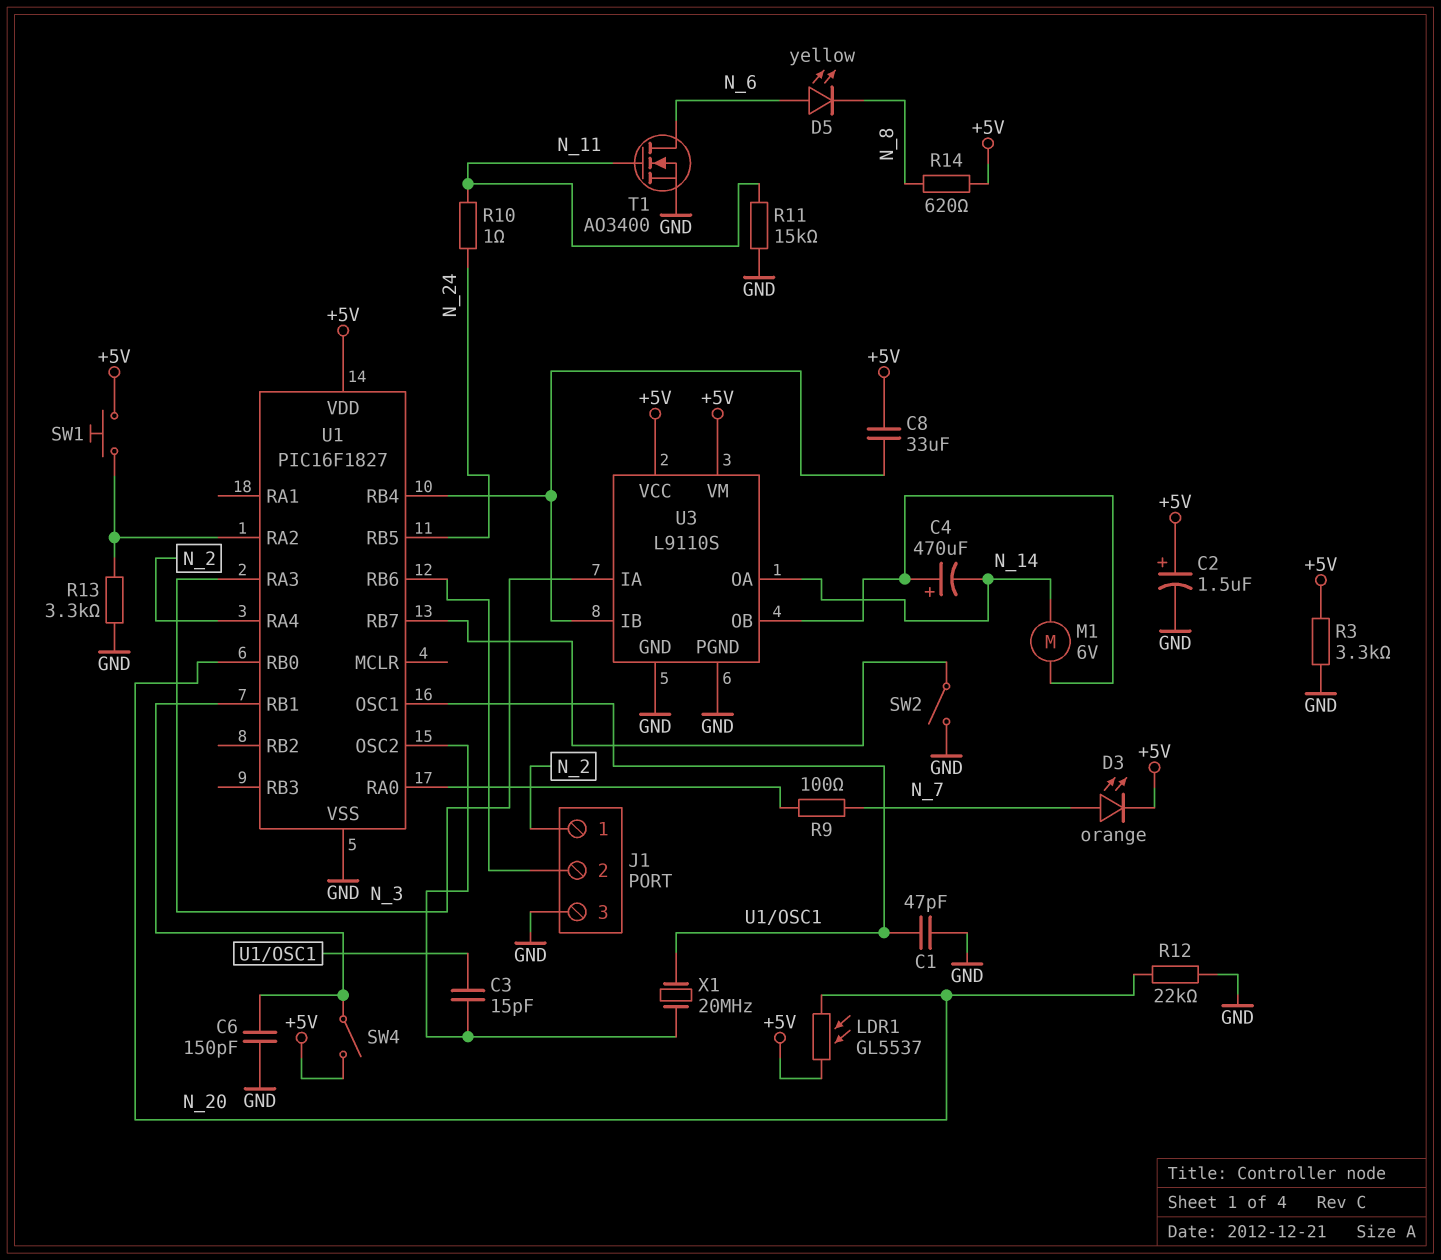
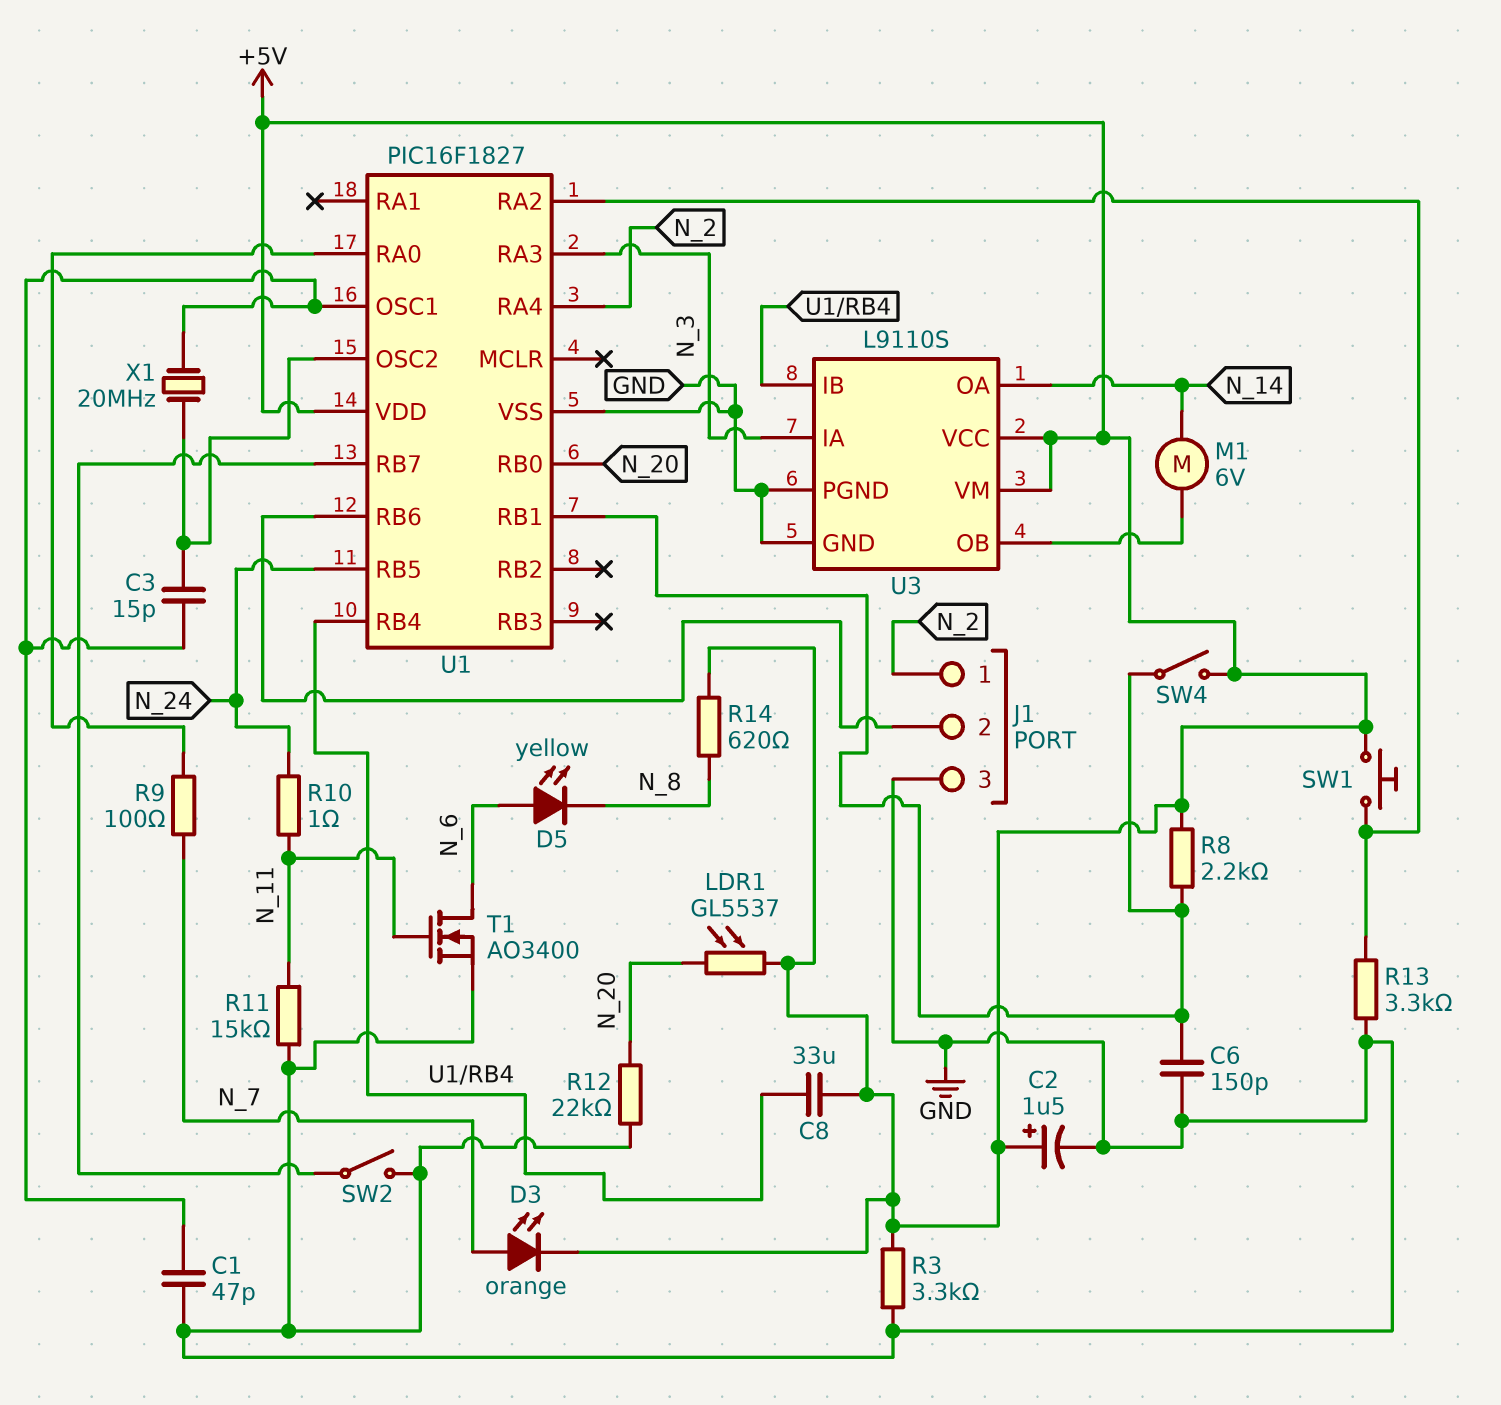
C4: 470uF (plus U3/OB, minus N_14) -> none
R8: none -> 2.2k (+5V, U1/RB1)

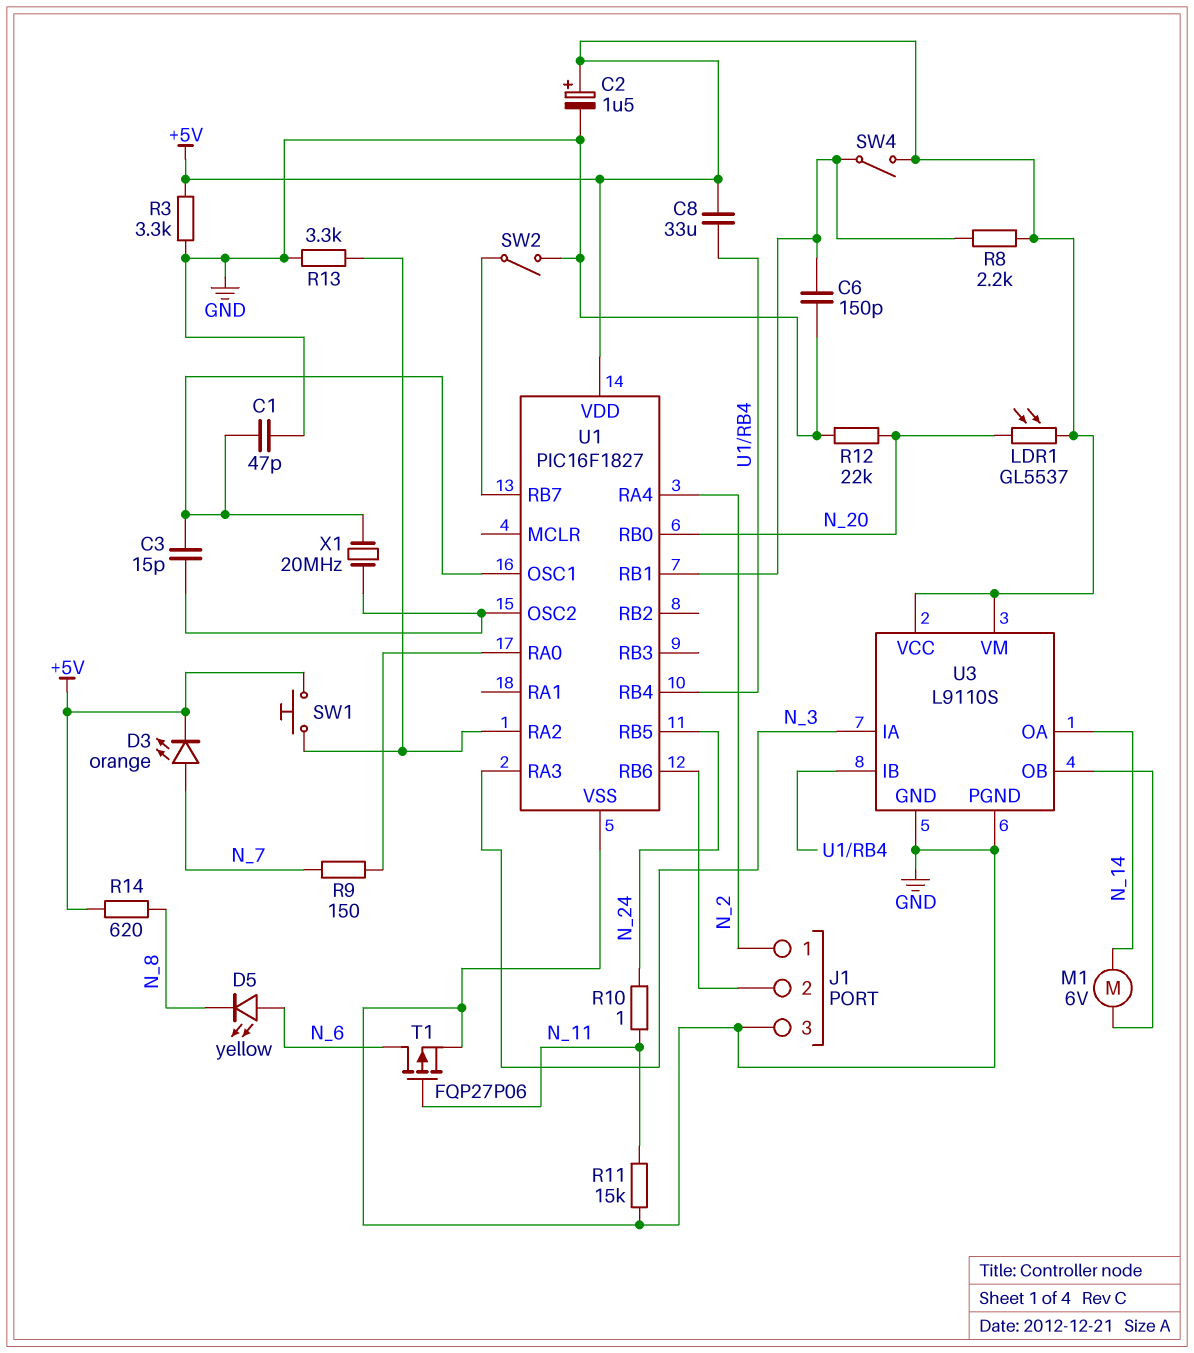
R9: 100 (N_7, U1/RA0) -> 150 (N_7, U1/RA0)
T1: NMOS AO3400 (G N_11, D N_6, S GND) -> PMOS FQP27P06 (G N_11, D N_6, S GND)

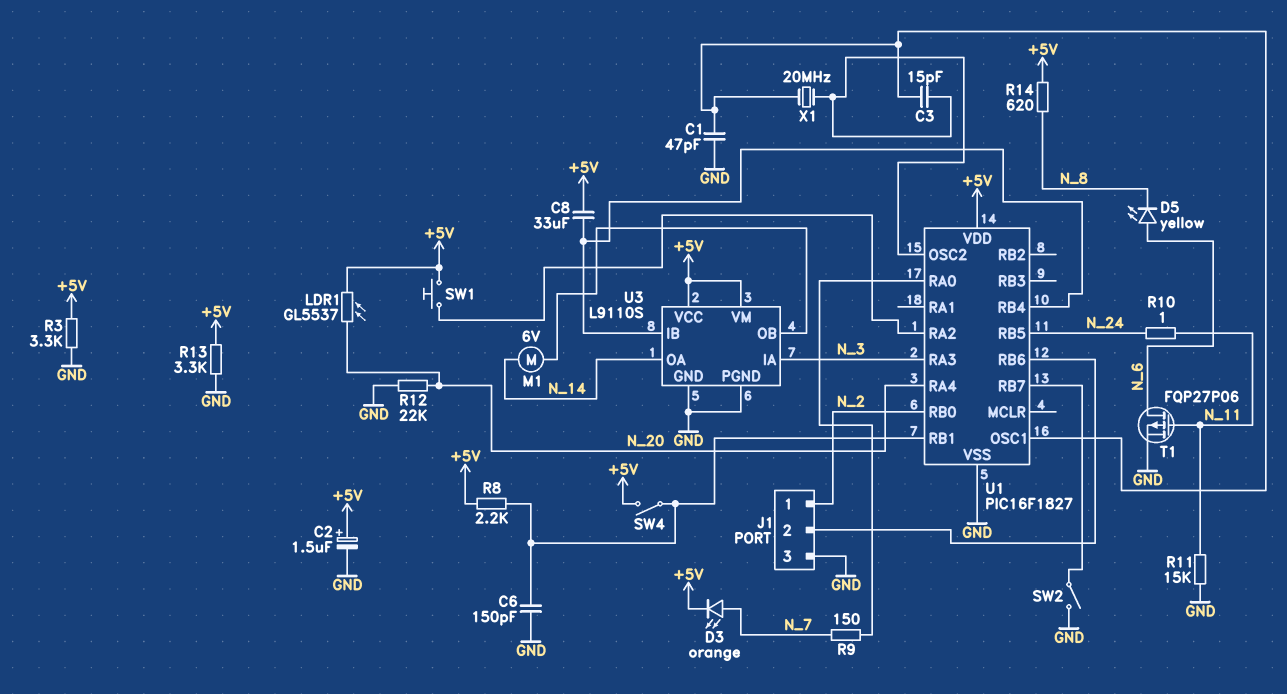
R13: 3.3k (GND, U1/RA2) -> 3.3k (+5V, GND)
U1 pin RA4: N_2 -> N_20
U1 pin RB0: N_20 -> N_2

